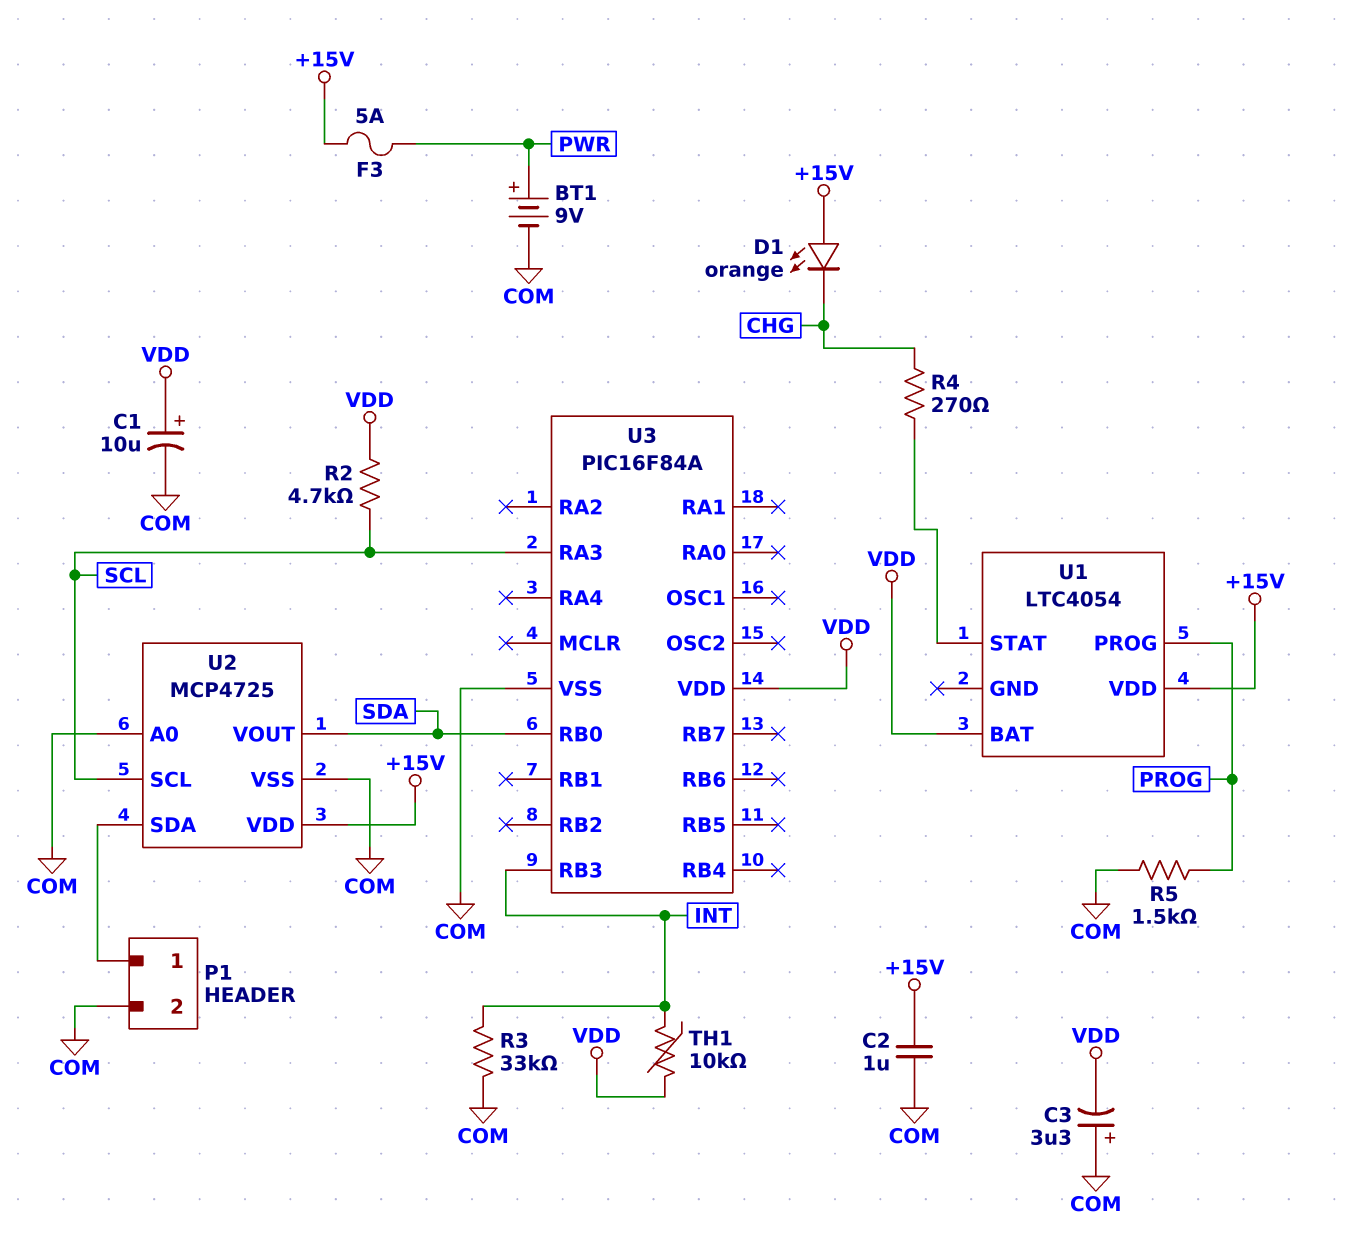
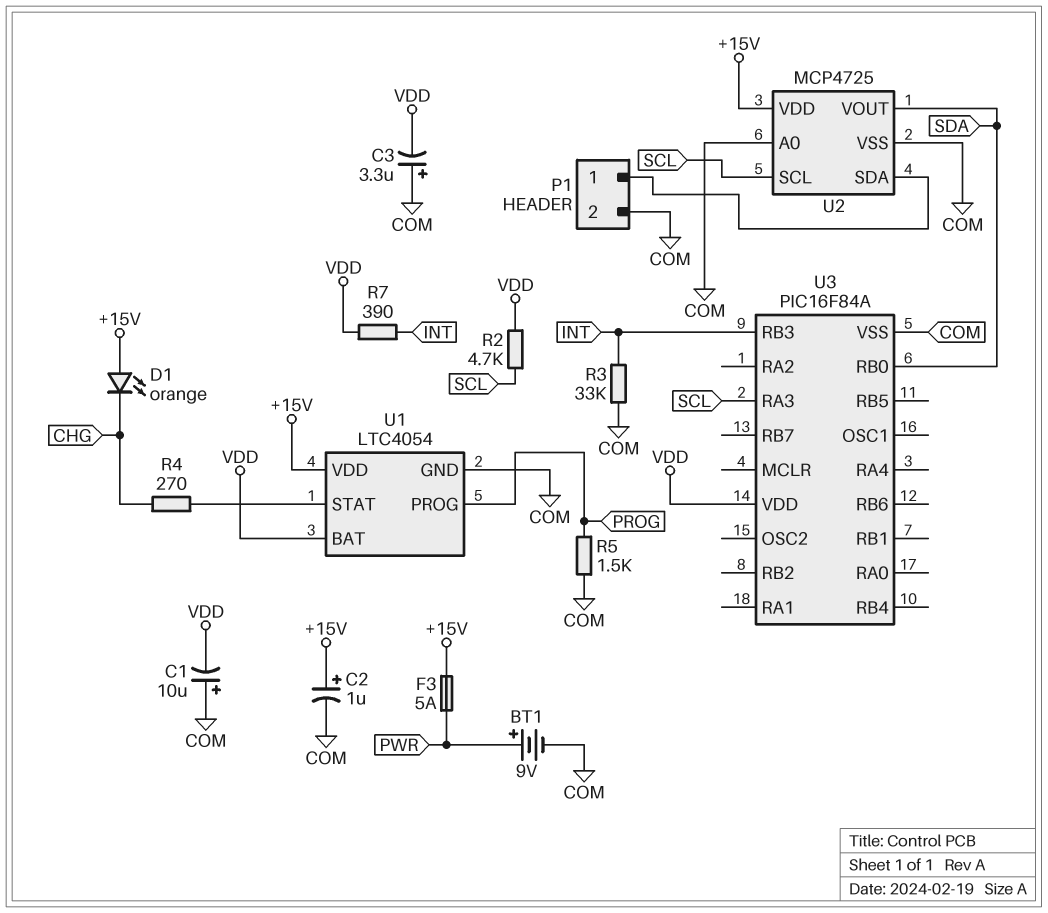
C1: 10uF (plus VDD, minus COM) -> 10uF (plus COM, minus VDD)
C2: 1uF (+15V, COM) -> 1uF (plus +15V, minus COM)
R7: none -> 390 (INT, VDD)
TH1: 10k (INT, VDD) -> none
U1 pin GND: none -> COM

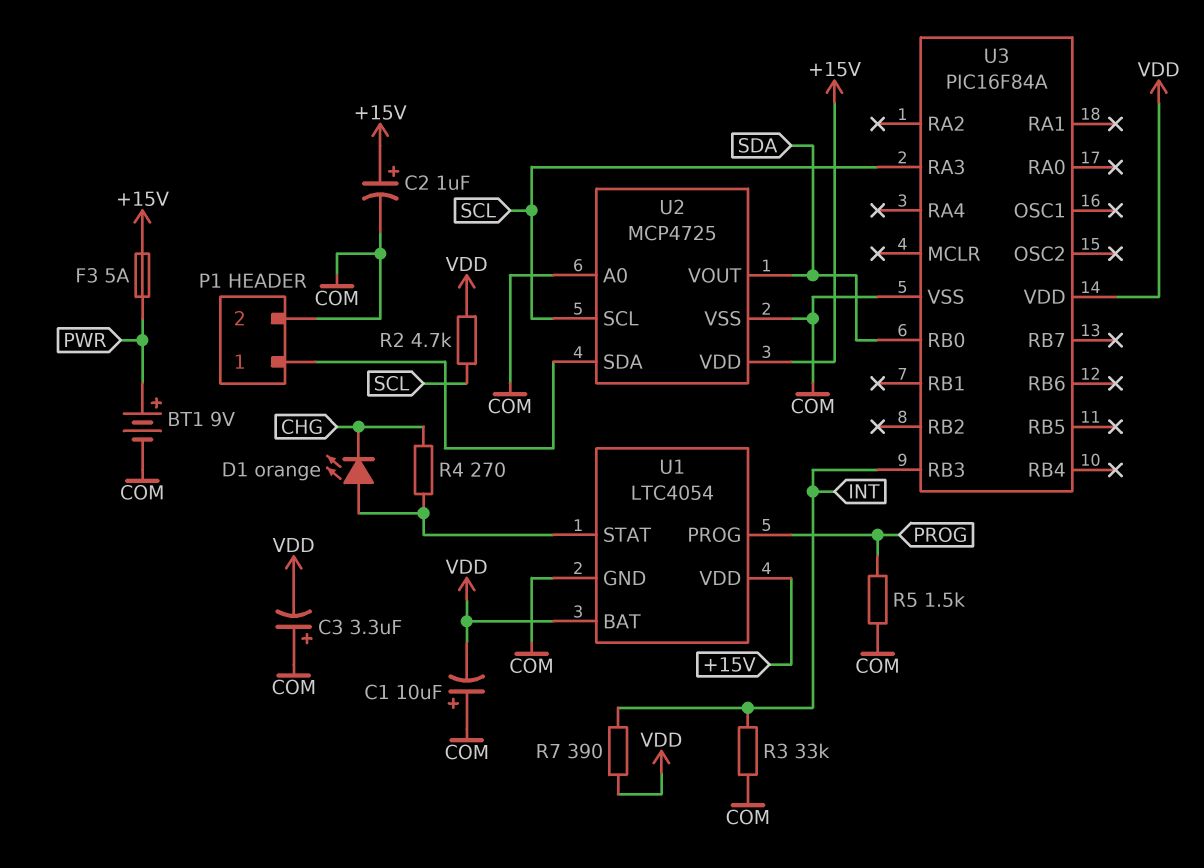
D1: LED orange (A +15V, K CHG) -> LED orange (A U1/STAT, K CHG)

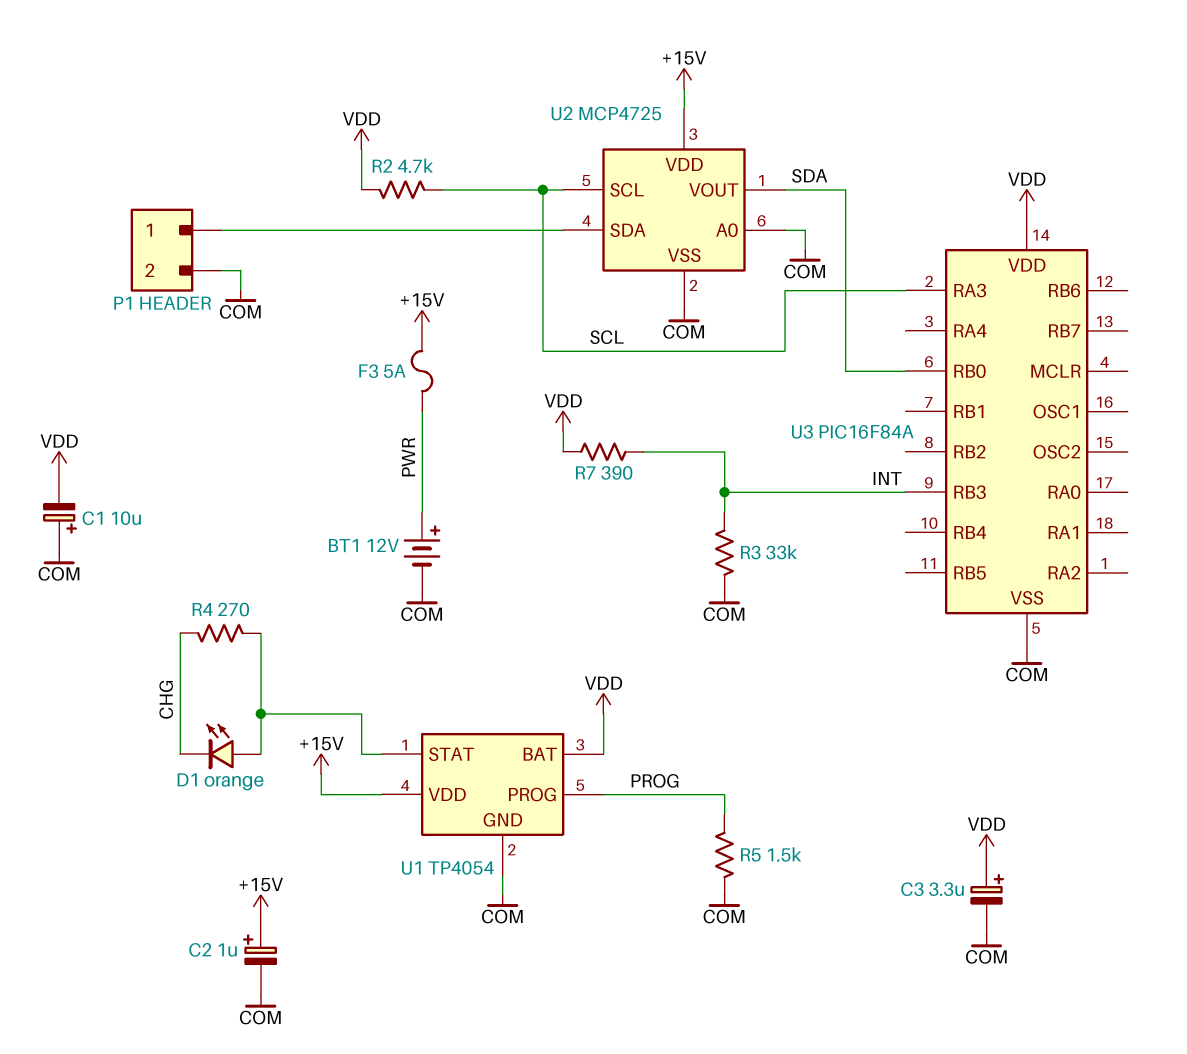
BT1: 9V (plus PWR, minus COM) -> 12V (plus PWR, minus COM)
C3: 3.3uF (plus COM, minus VDD) -> 3.3uF (plus VDD, minus COM)
U1: LTC4054 -> TP4054

